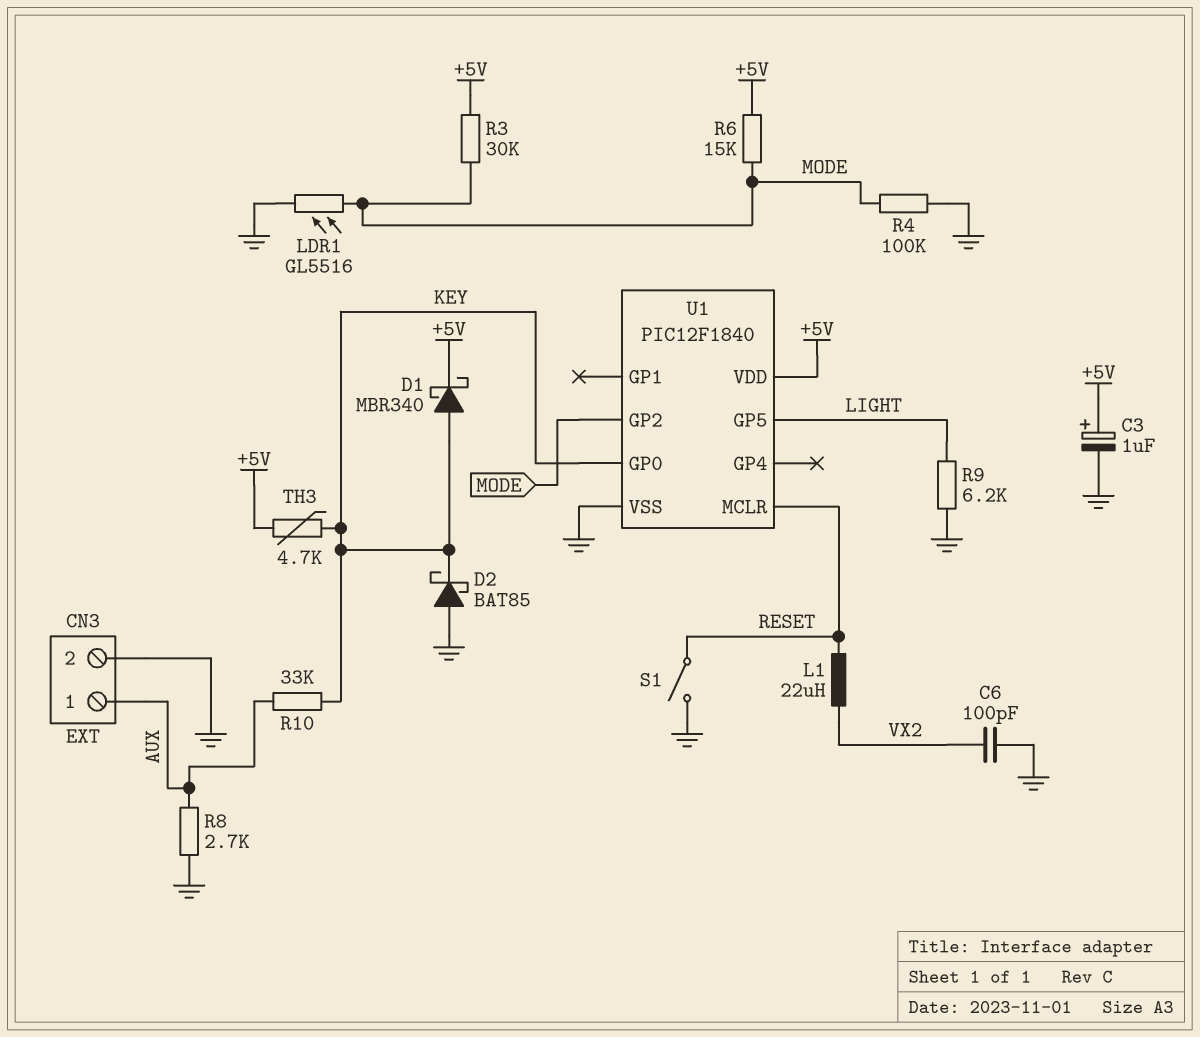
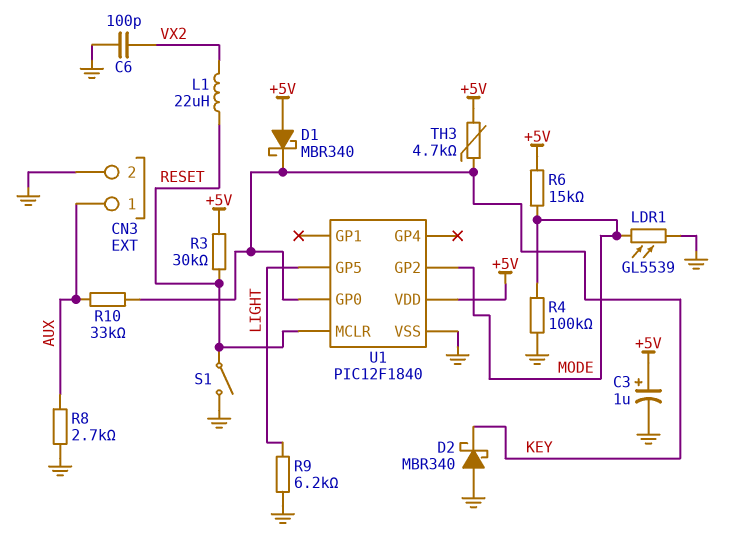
D1: schottky MBR340 (A KEY, K +5V) -> schottky MBR340 (A +5V, K KEY)
D2: schottky BAT85 (A GND, K KEY) -> schottky MBR340 (A GND, K KEY)
LDR1: GL5516 (GND, MODE) -> GL5539 (GND, MODE)
R3: 30k (+5V, MODE) -> 30k (+5V, RESET)

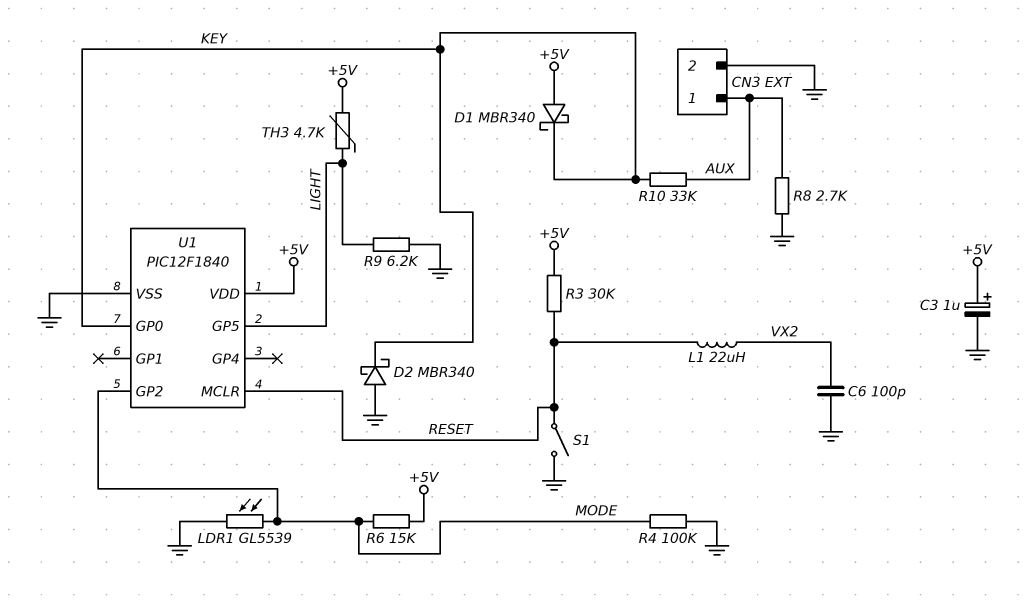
TH3: 4.7k (+5V, KEY) -> 4.7k (+5V, LIGHT)

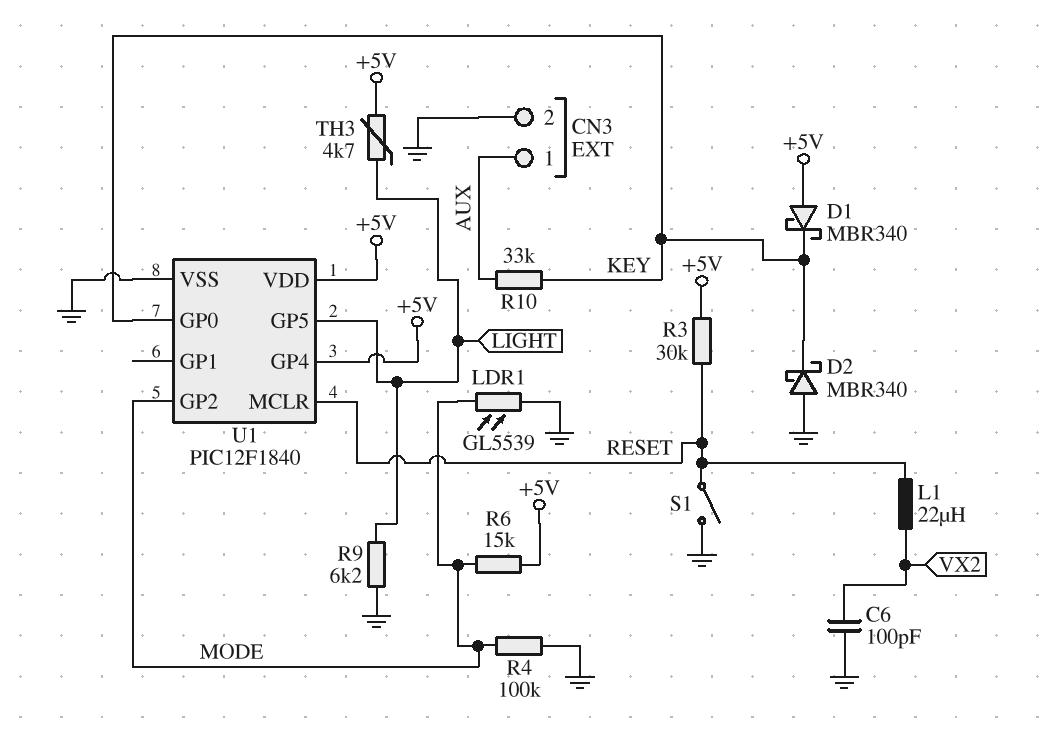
C3: 1uF (plus +5V, minus GND) -> none
R8: 2.7k (AUX, GND) -> none
U1 pin GP4: none -> +5V

